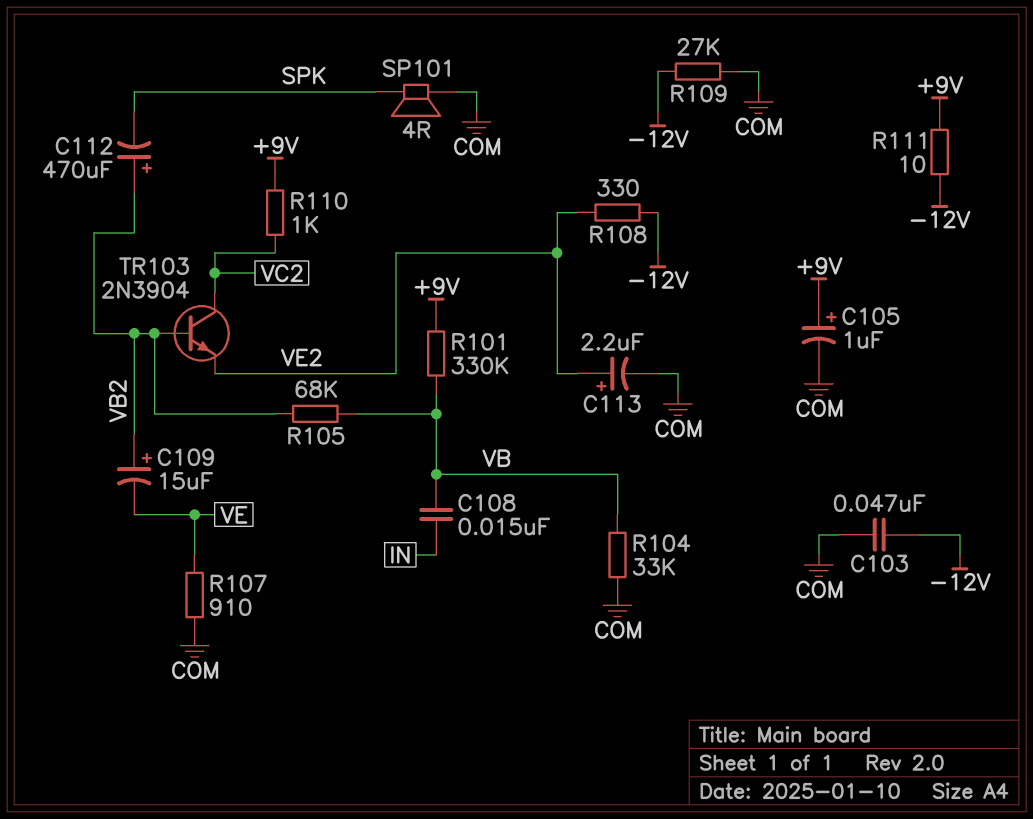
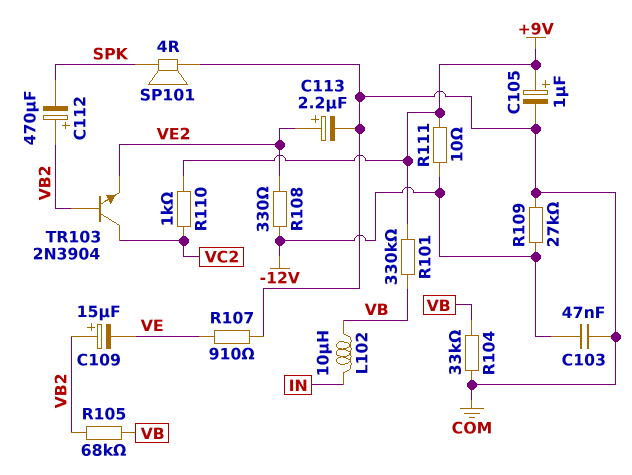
C108: 15nF (IN, VB) -> none
L102: none -> 10uH (IN, VB)

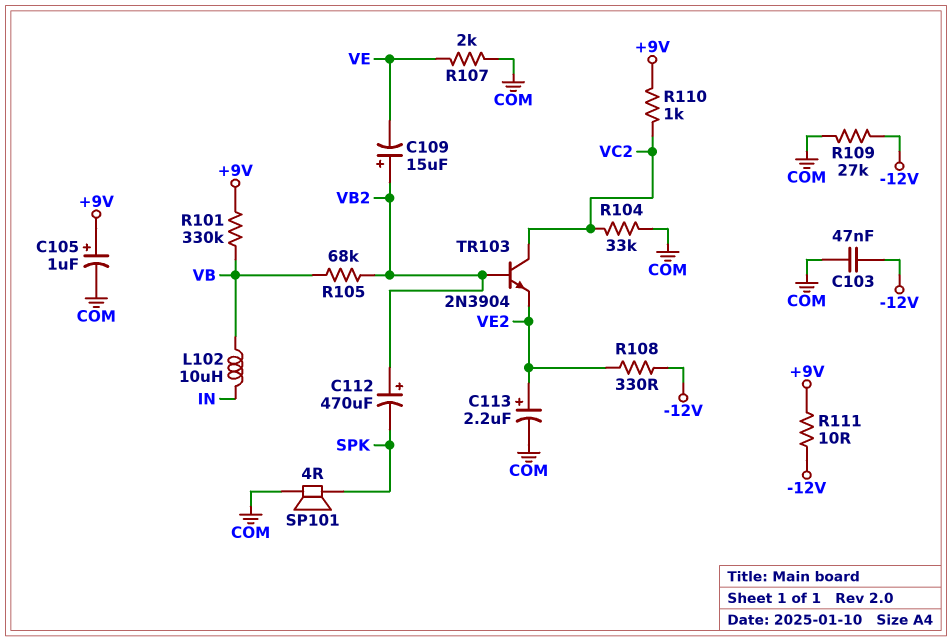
R104: 33k (COM, VB) -> 33k (COM, VC2)
R107: 910 (COM, VE) -> 2k (COM, VE)

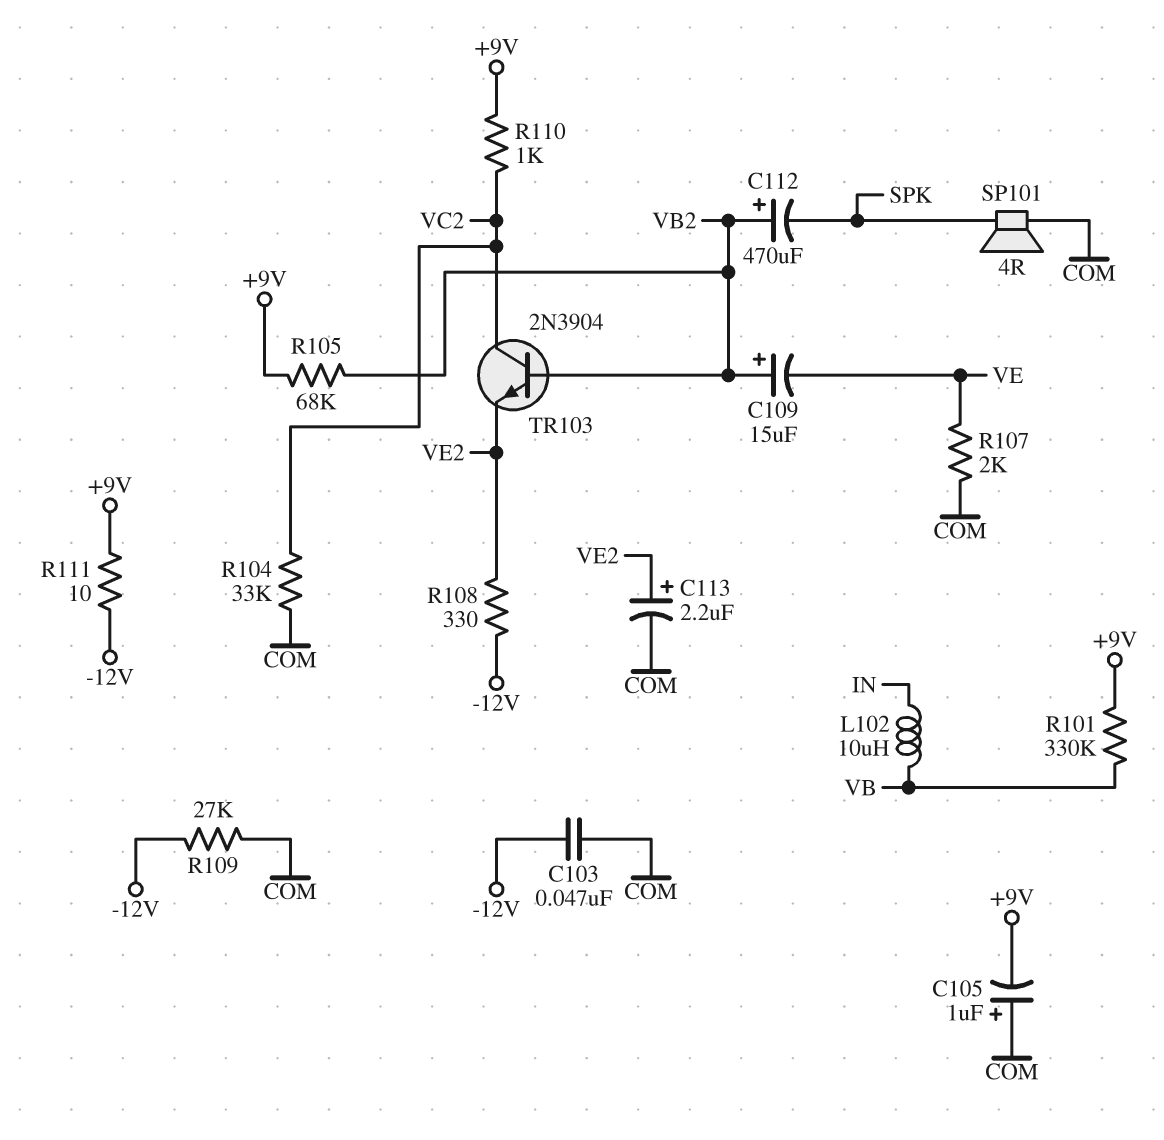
C105: 1uF (plus +9V, minus COM) -> 1uF (plus COM, minus +9V)
R105: 68k (VB, VB2) -> 68k (+9V, VB2)

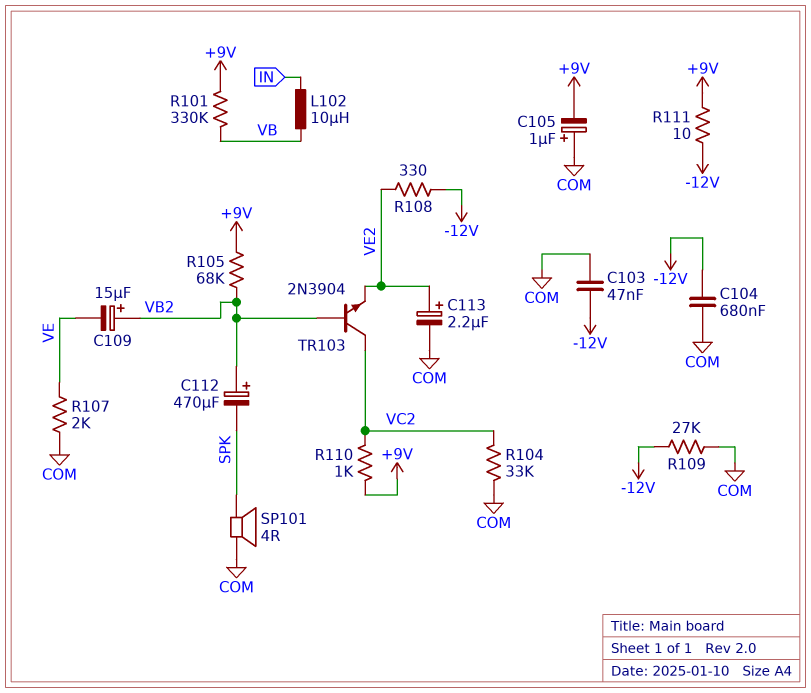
C104: none -> 680nF (-12V, COM)

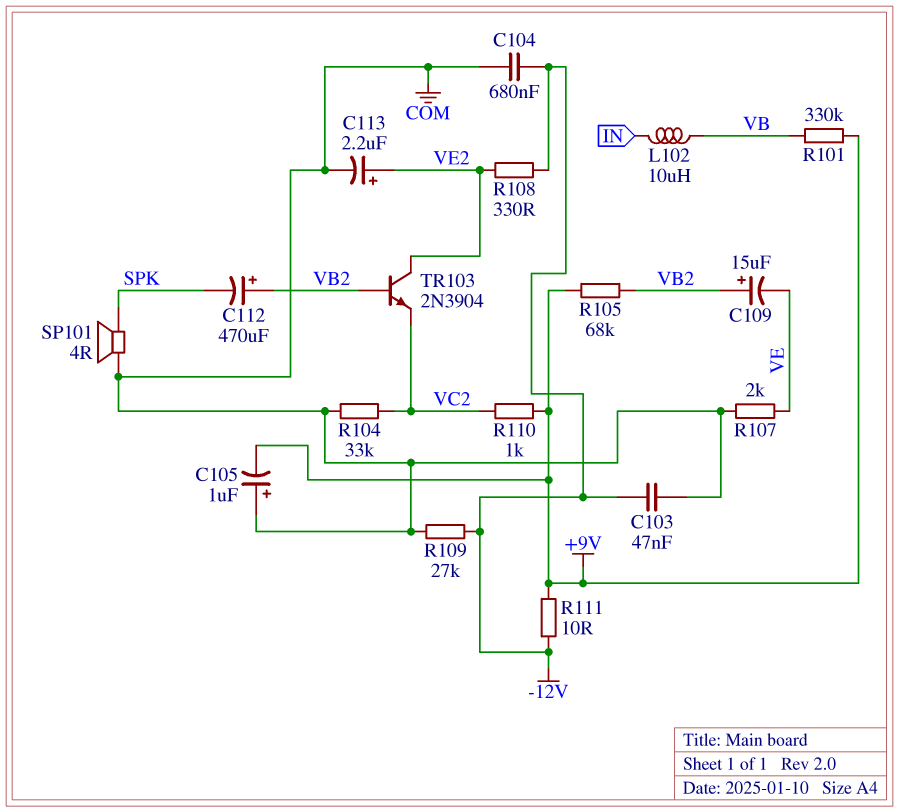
TR103: NPN 2N3904 (B VB2, C VC2, E VE2) -> NPN 2N3904 (B VB2, C VE2, E VC2)

